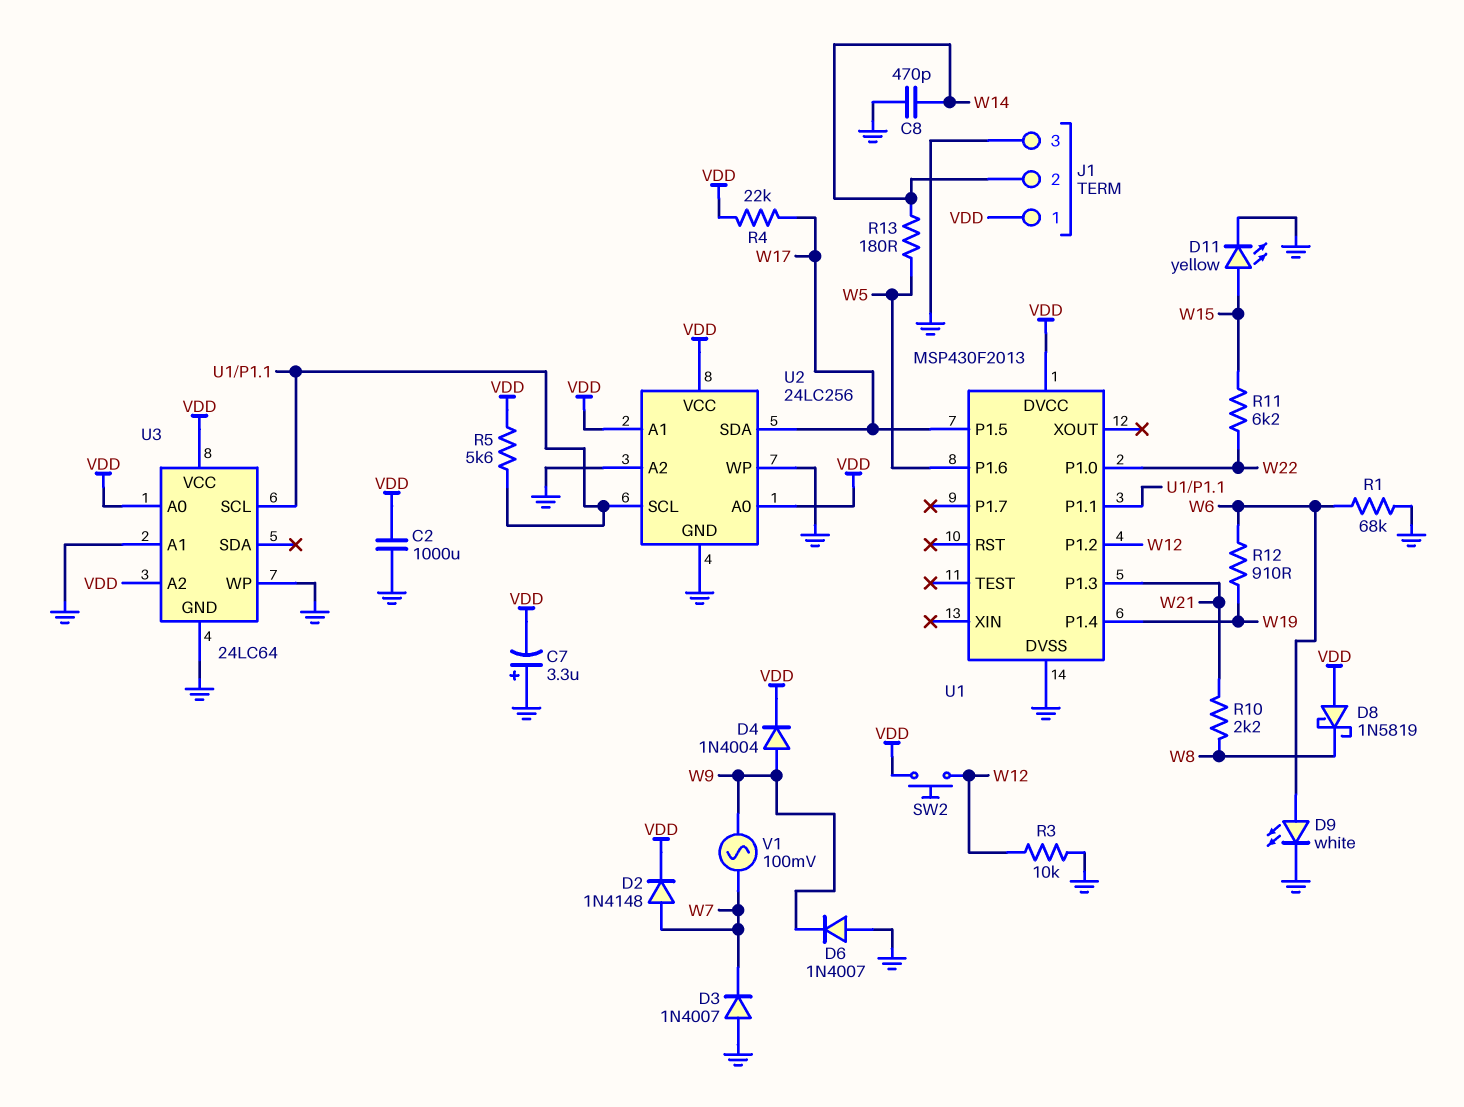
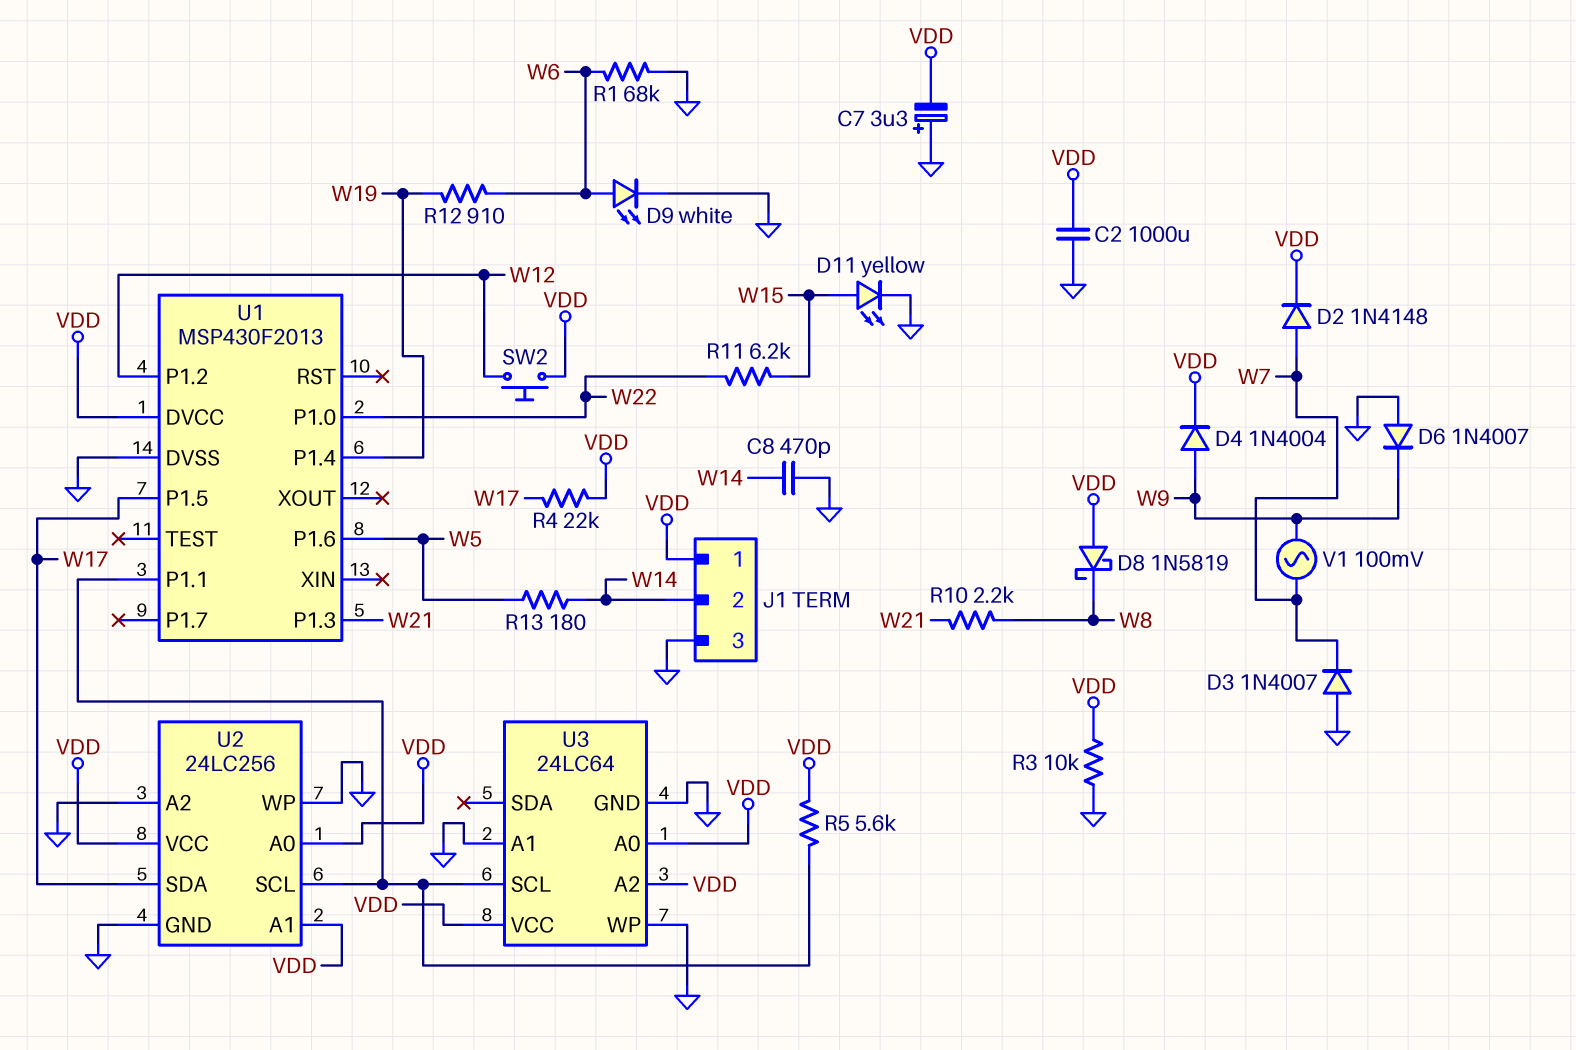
R3: 10k (GND, W12) -> 10k (GND, VDD)

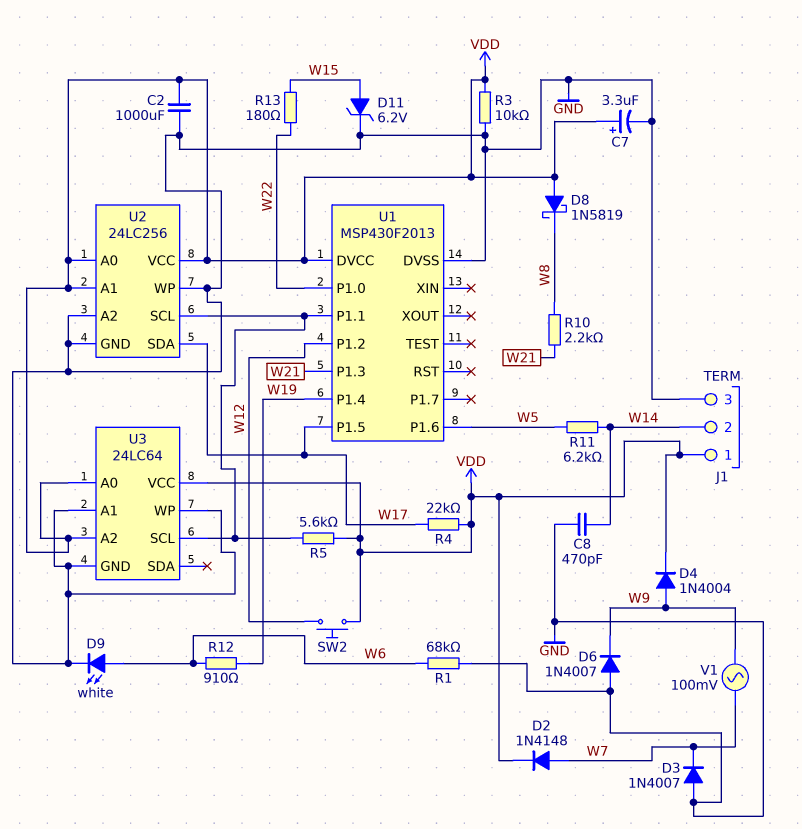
C7: 3.3uF (plus GND, minus VDD) -> 3.3uF (plus VDD, minus GND)
D11: LED yellow (A W15, K GND) -> zener 6.2V (A W15, K GND)
R11: 6.2k (W15, W22) -> 6.2k (W5, W14)
R13: 180 (W5, W14) -> 180 (W15, W22)

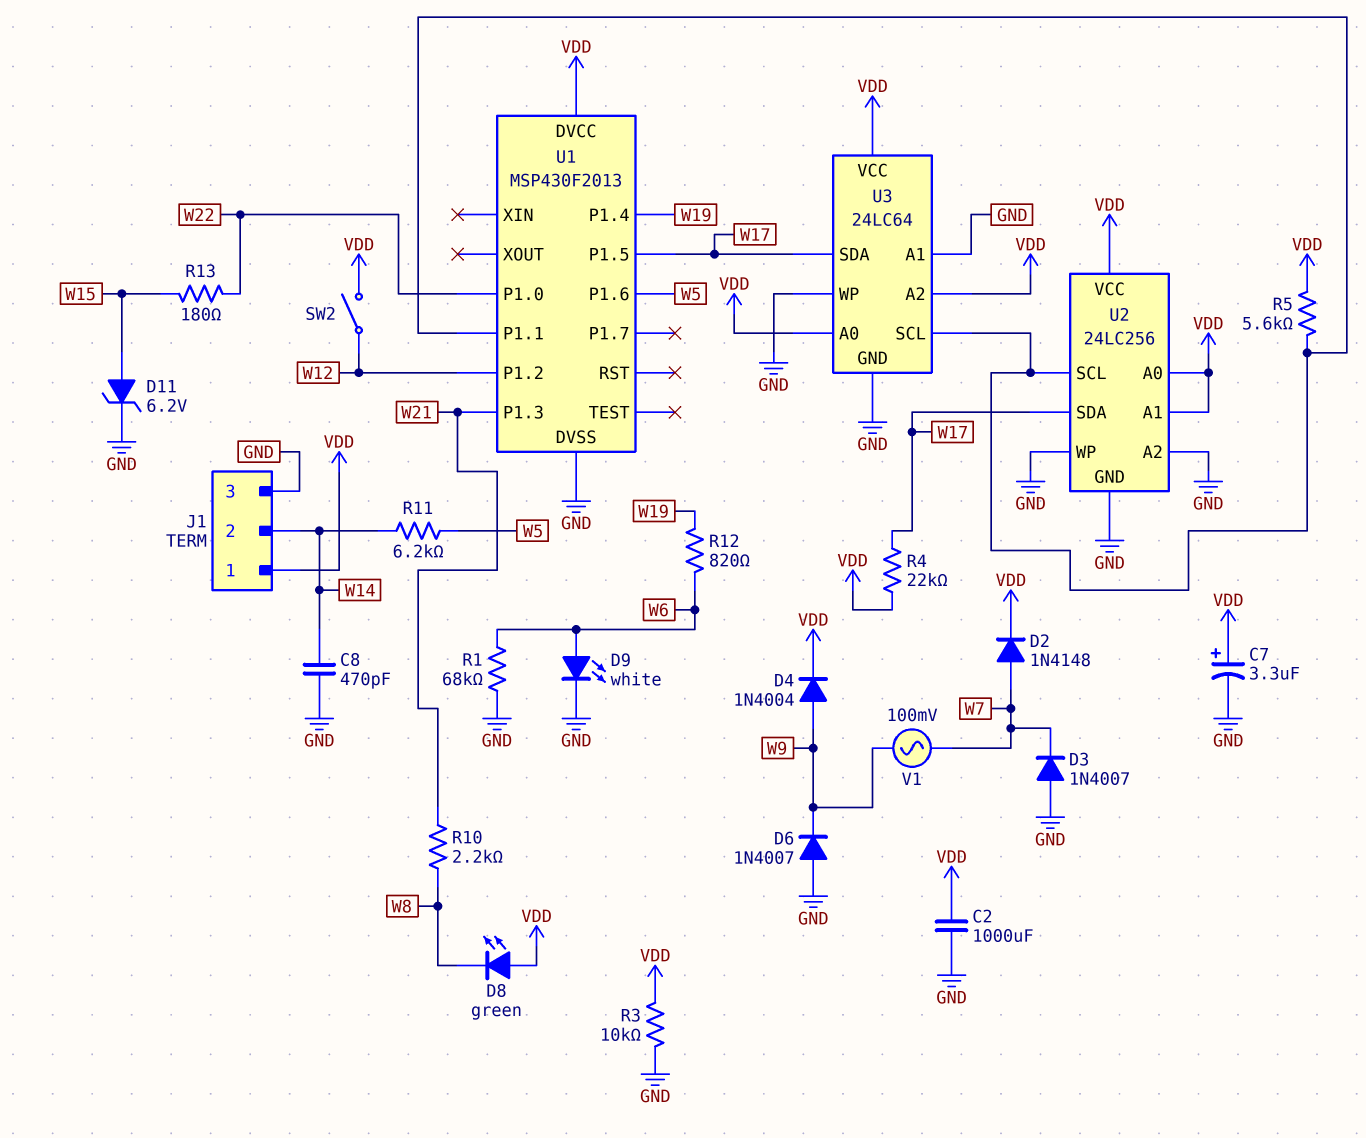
D8: schottky 1N5819 (A VDD, K W8) -> LED green (A VDD, K W8)
R12: 910 (W6, W19) -> 820 (W6, W19)
SW2: button (VDD, W12) -> switch (VDD, W12)
U3 pin SDA: none -> W17

